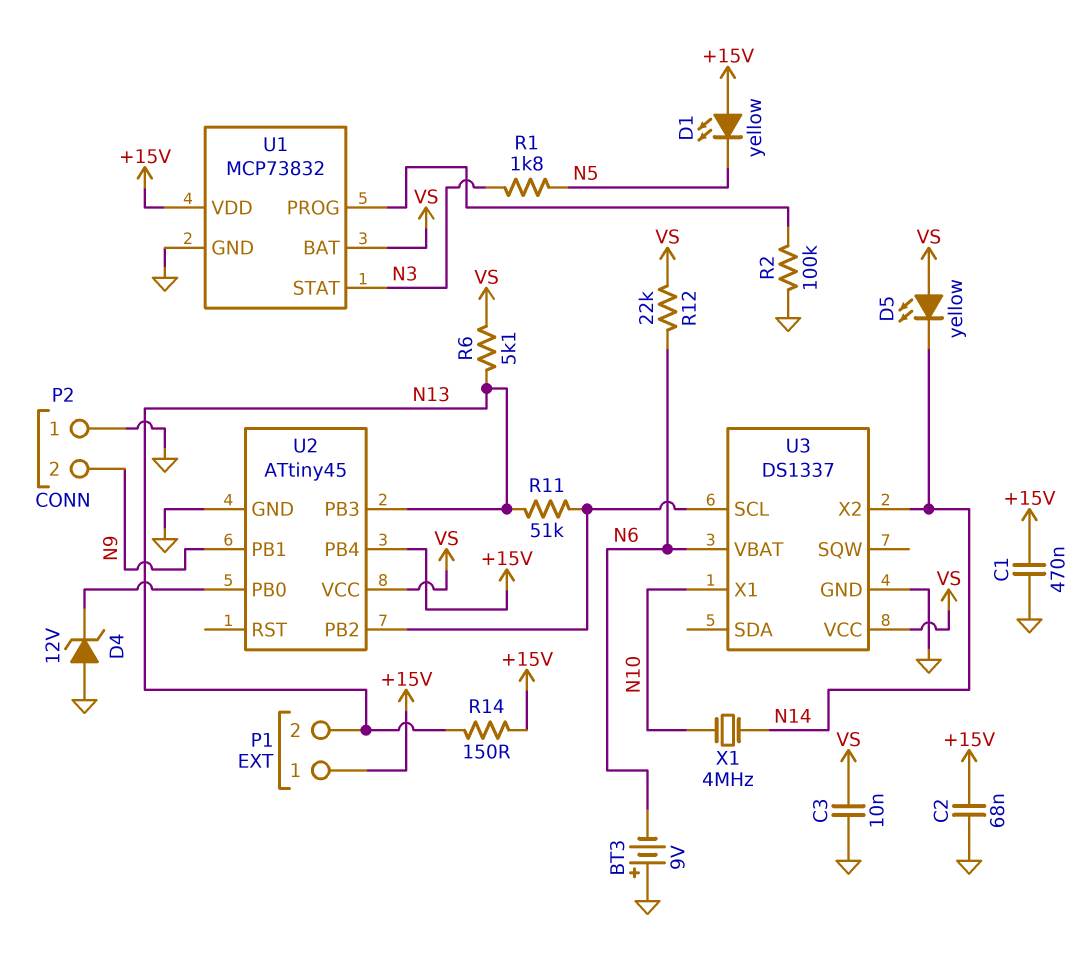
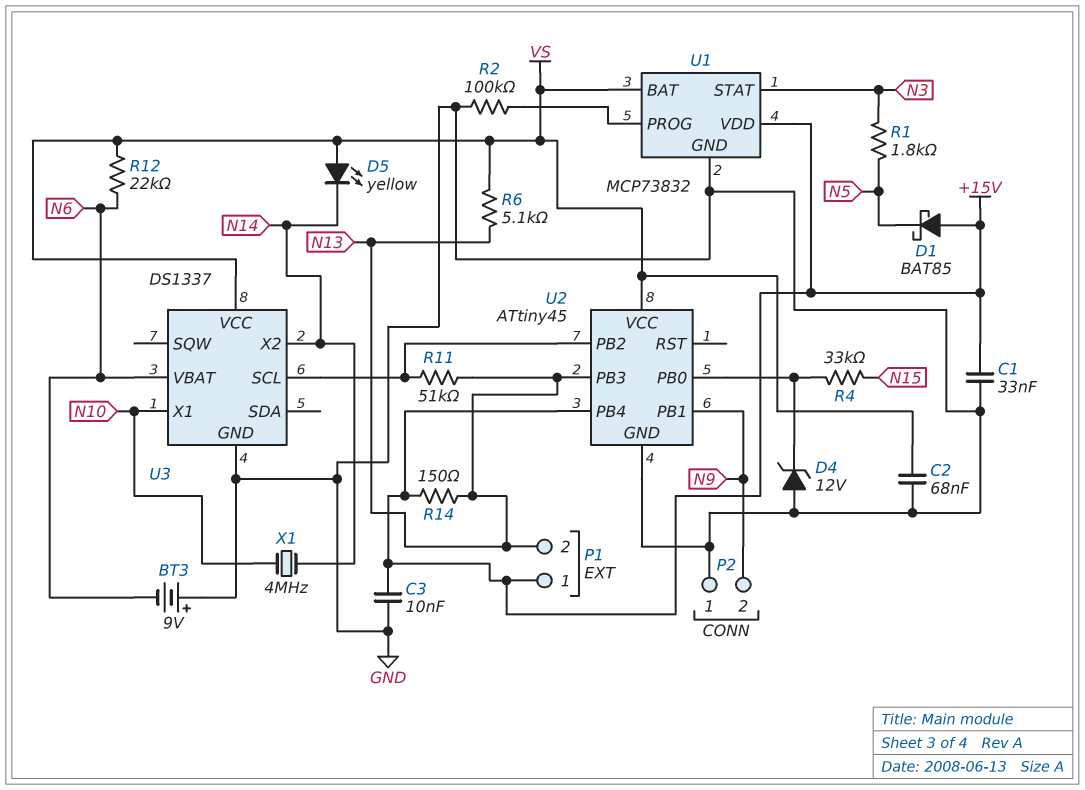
C1: 470nF (+15V, GND) -> 33nF (+15V, GND)
C2: 68nF (+15V, GND) -> 68nF (GND, VS)
C3: 10nF (GND, VS) -> 10nF (+15V, GND)
D1: LED yellow (A +15V, K N5) -> schottky BAT85 (A +15V, K N5)
R4: none -> 33k (N15, U2/PB0)

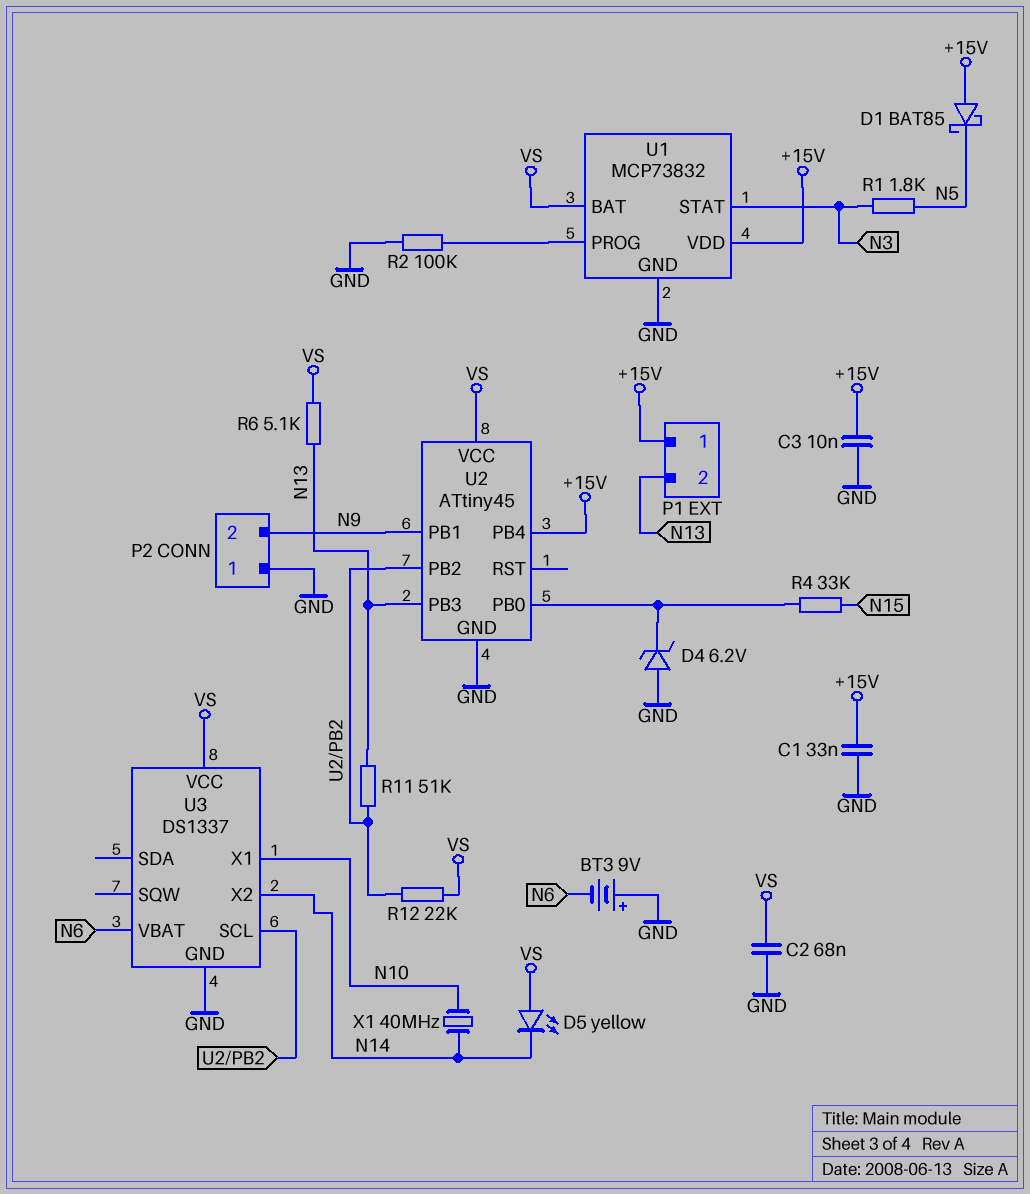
D4: zener 12V (A GND, K U2/PB0) -> zener 6.2V (A GND, K U2/PB0)
R12: 22k (N6, VS) -> 22k (U2/PB2, VS)
R14: 150 (+15V, N13) -> none
X1: 4MHz (N10, N14) -> 40MHz (N10, N14)

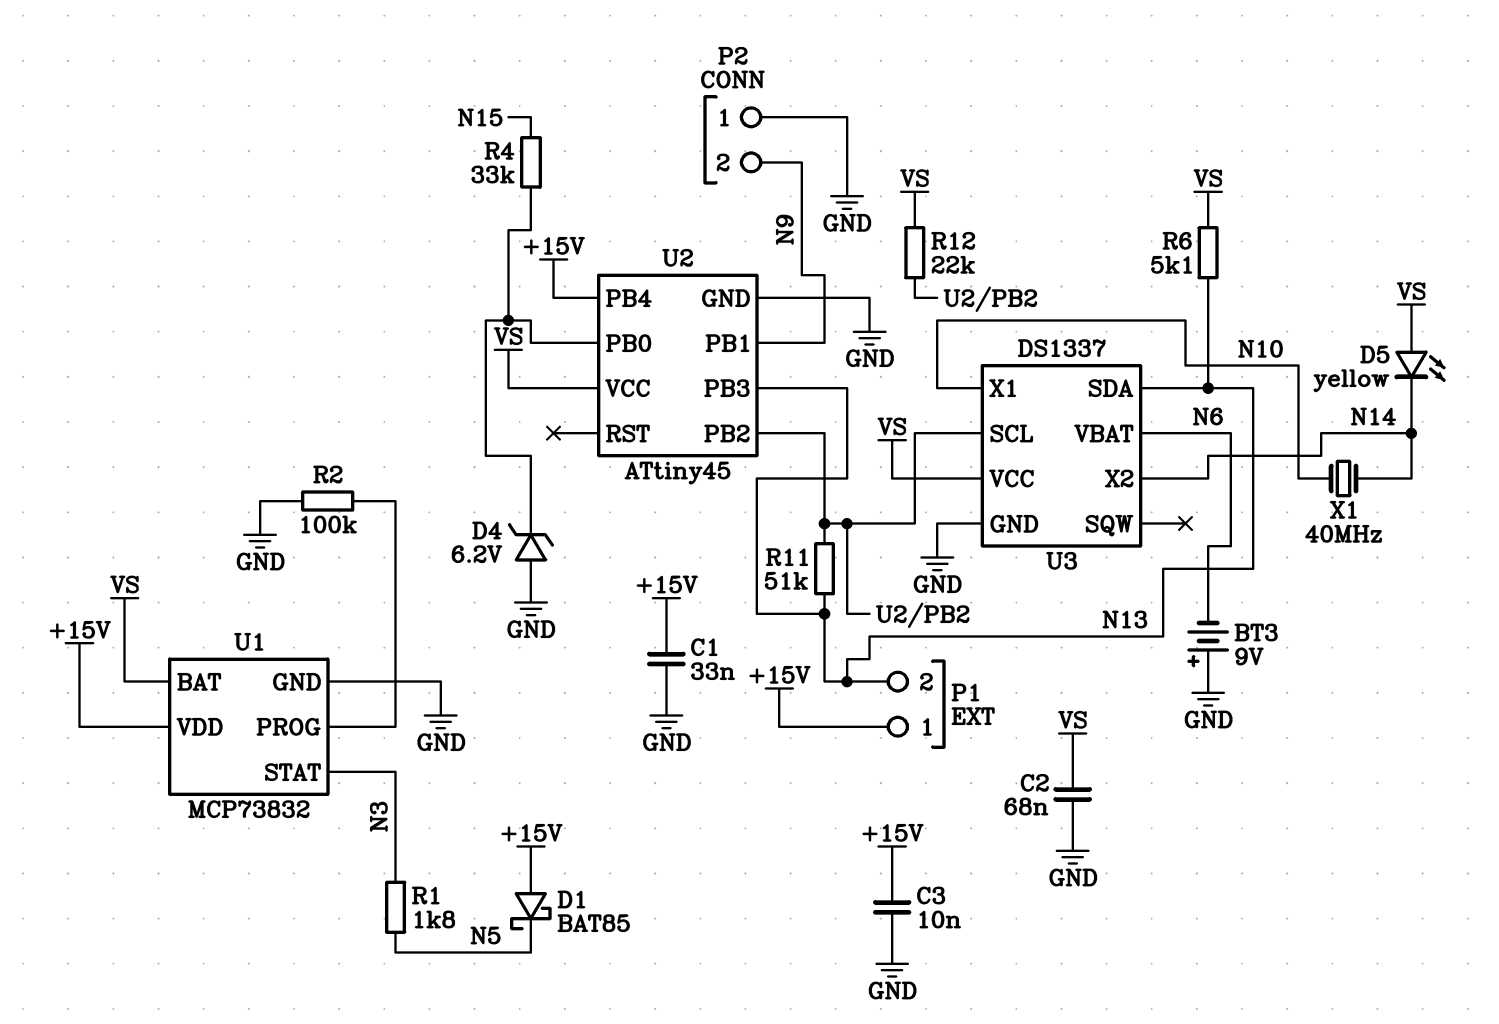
U3 pin SDA: none -> N13

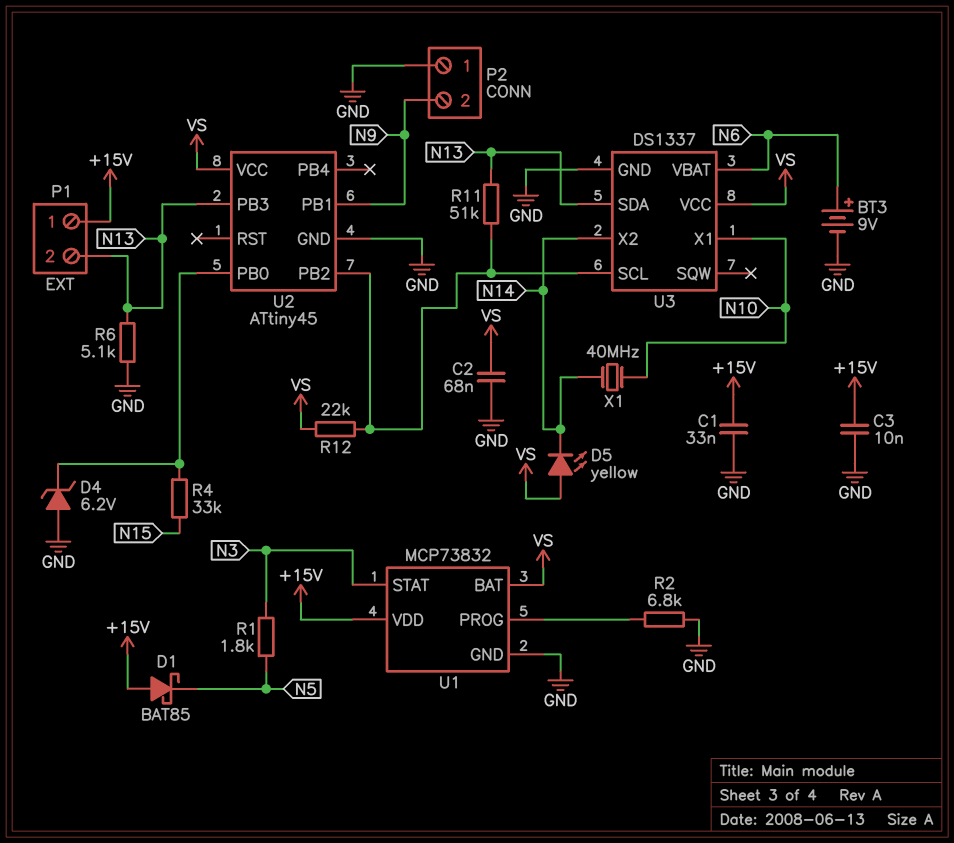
BT3: 9V (plus GND, minus N6) -> 9V (plus N6, minus GND)
R2: 100k (GND, U1/PROG) -> 6.8k (GND, U1/PROG)
R6: 5.1k (N13, VS) -> 5.1k (GND, N13)
U2 pin PB4: +15V -> none

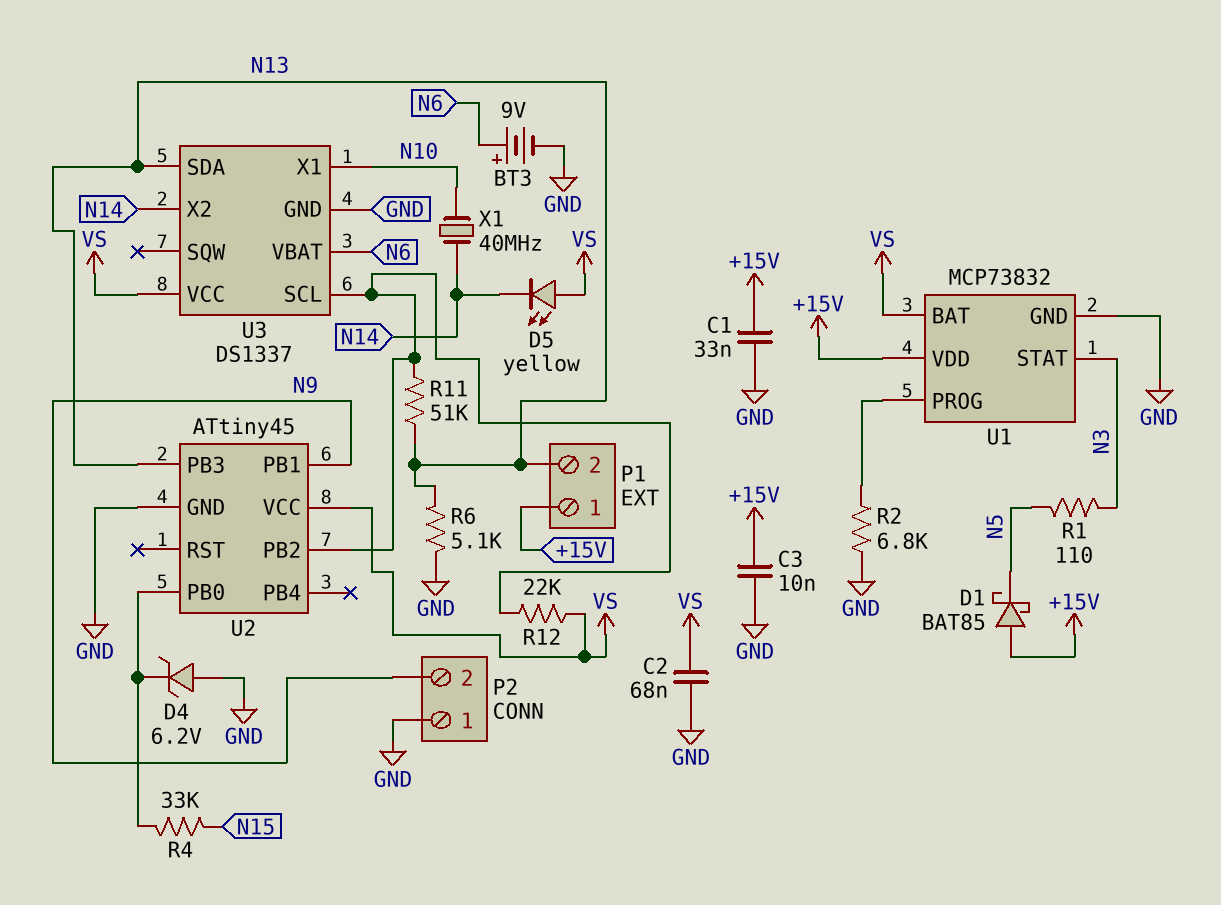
R1: 1.8k (N3, N5) -> 110 (N3, N5)

